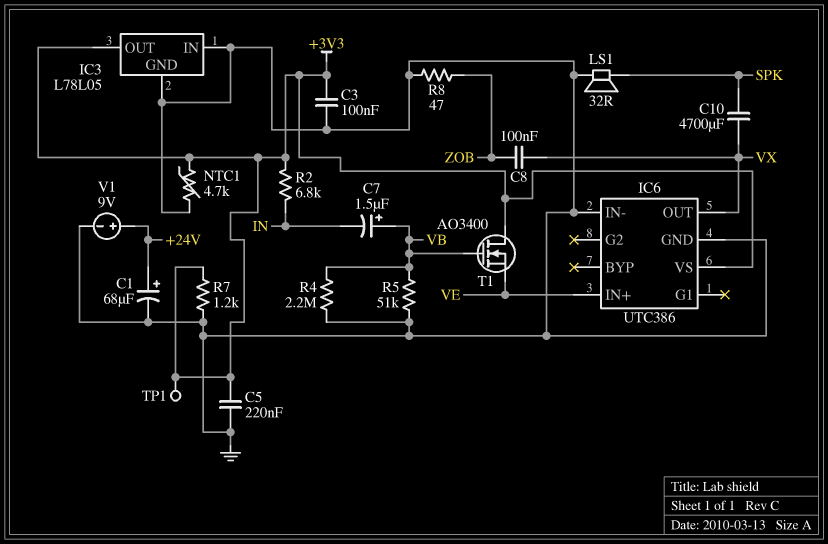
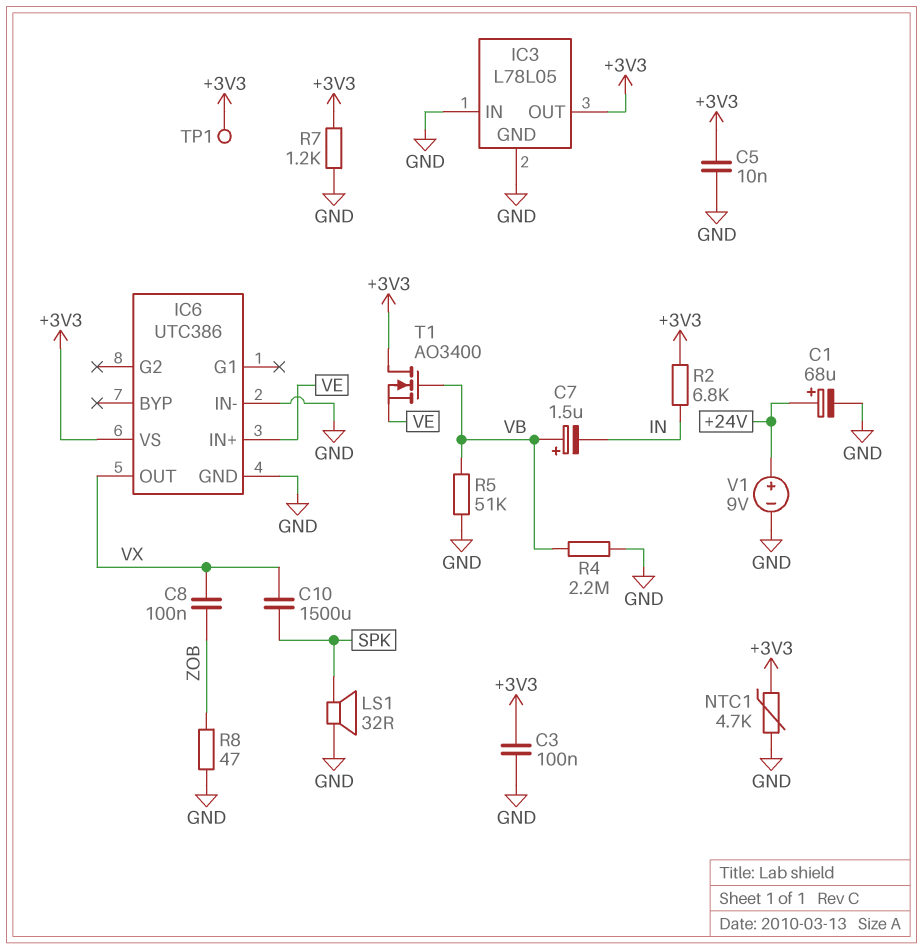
C5: 220nF (+3V3, GND) -> 10nF (+3V3, GND)
C10: 4700uF (SPK, VX) -> 1500uF (SPK, VX)

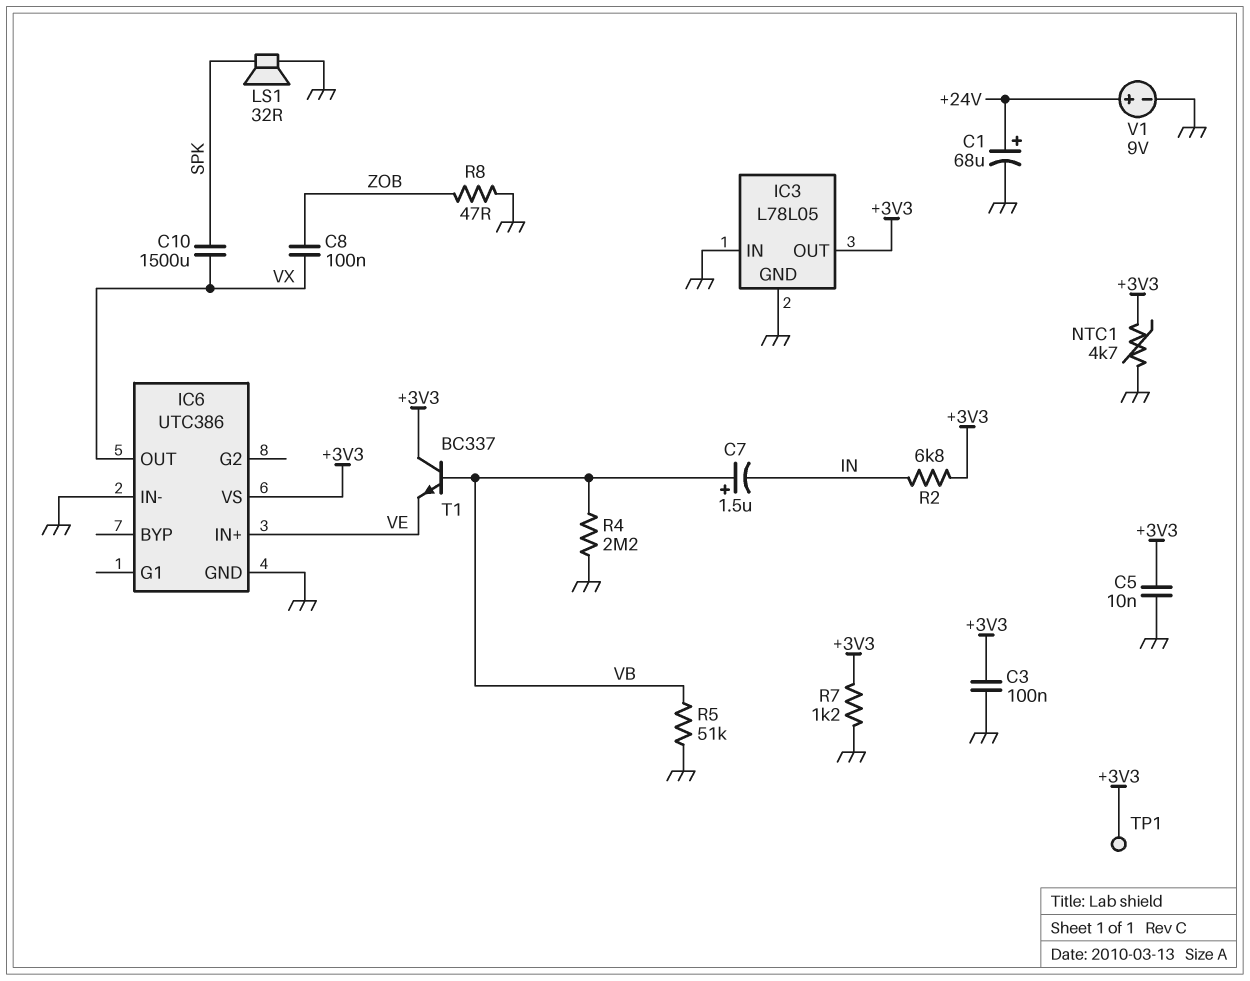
T1: NMOS AO3400 (G VB, D +3V3, S VE) -> NPN BC337 (B VB, C +3V3, E VE)

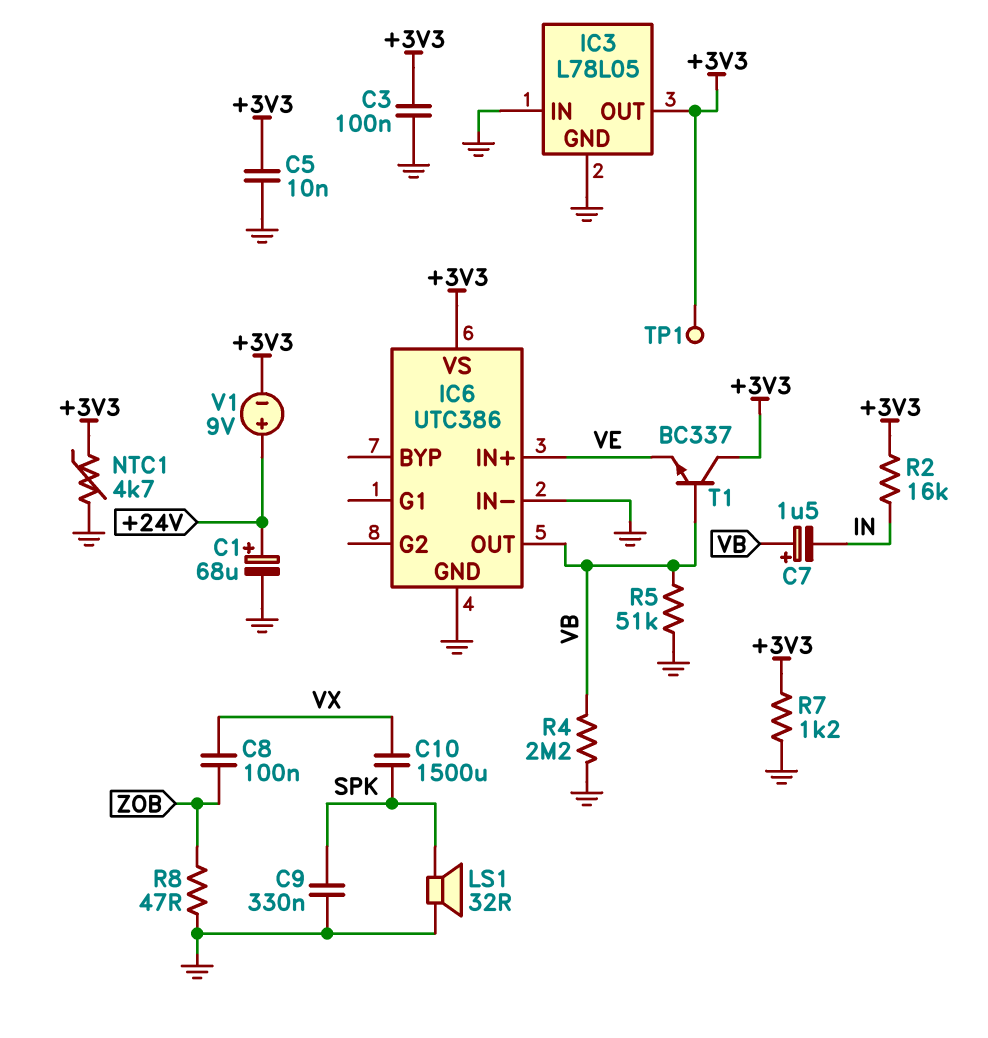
C9: none -> 330nF (GND, SPK)
IC6 pin OUT: VX -> VB
R2: 6.8k (+3V3, IN) -> 16k (+3V3, IN)
V1: 9V (plus +24V, minus GND) -> 9V (plus +24V, minus +3V3)

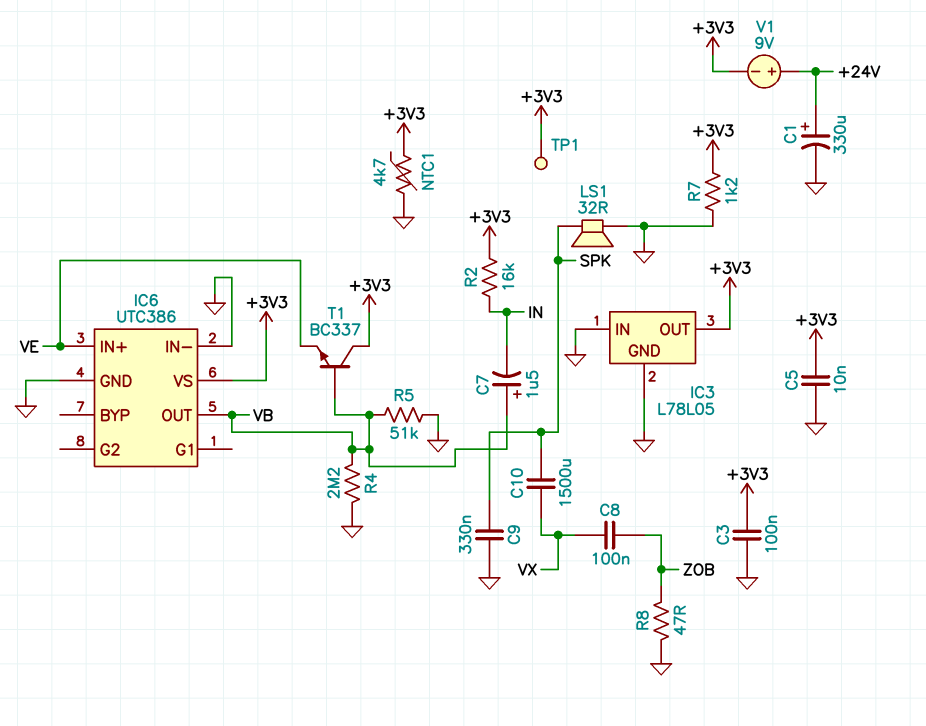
C1: 68uF (plus +24V, minus GND) -> 330uF (plus +24V, minus GND)

